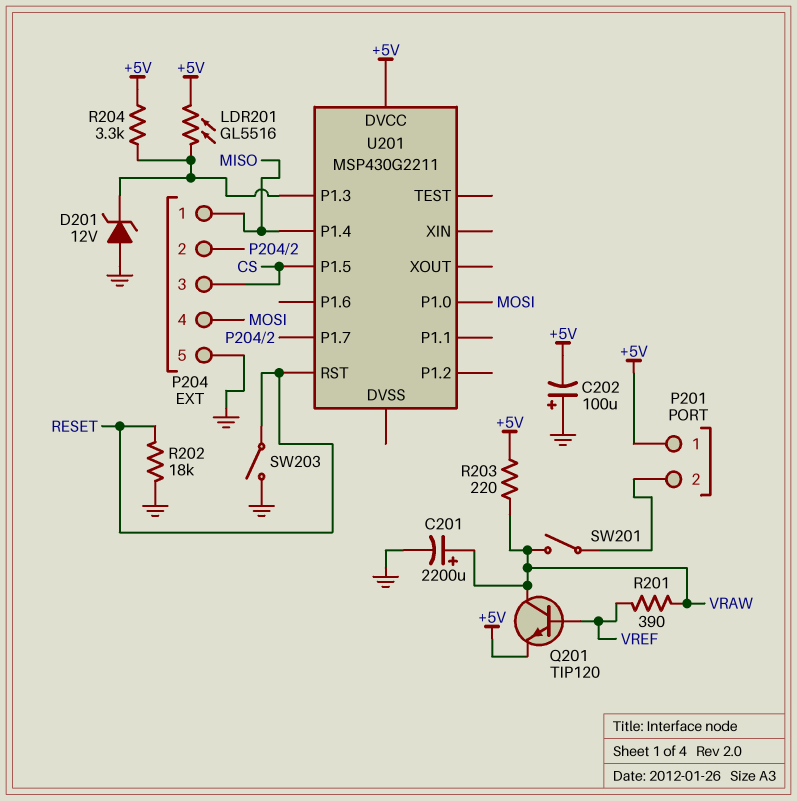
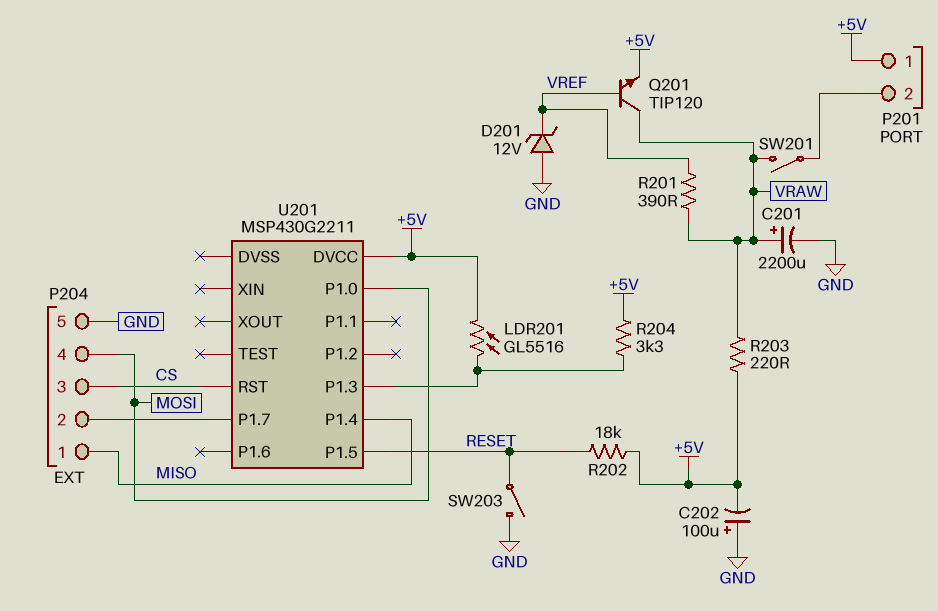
D201: zener 12V (A GND, K U201/P1.3) -> zener 12V (A GND, K VREF)
R202: 18k (GND, RESET) -> 18k (+5V, RESET)
U201 pin P1.5: CS -> RESET
U201 pin RST: RESET -> CS

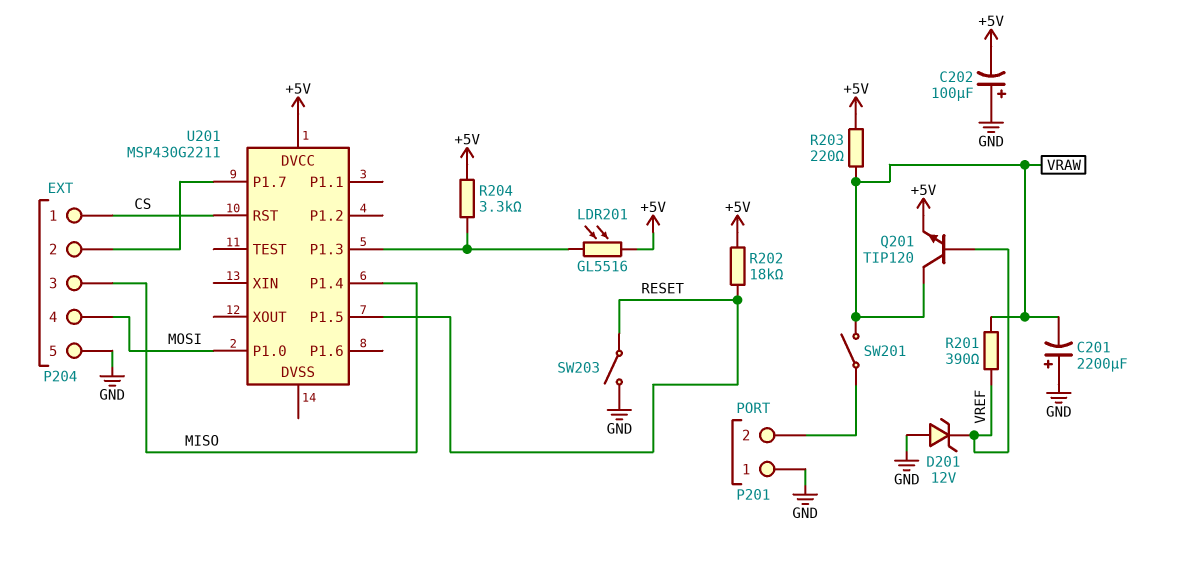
C201: 2200uF (plus VRAW, minus GND) -> 2200uF (plus GND, minus VRAW)
P201 pin 1: +5V -> GND
P204 pin 1: MISO -> CS
P204 pin 3: CS -> MISO

